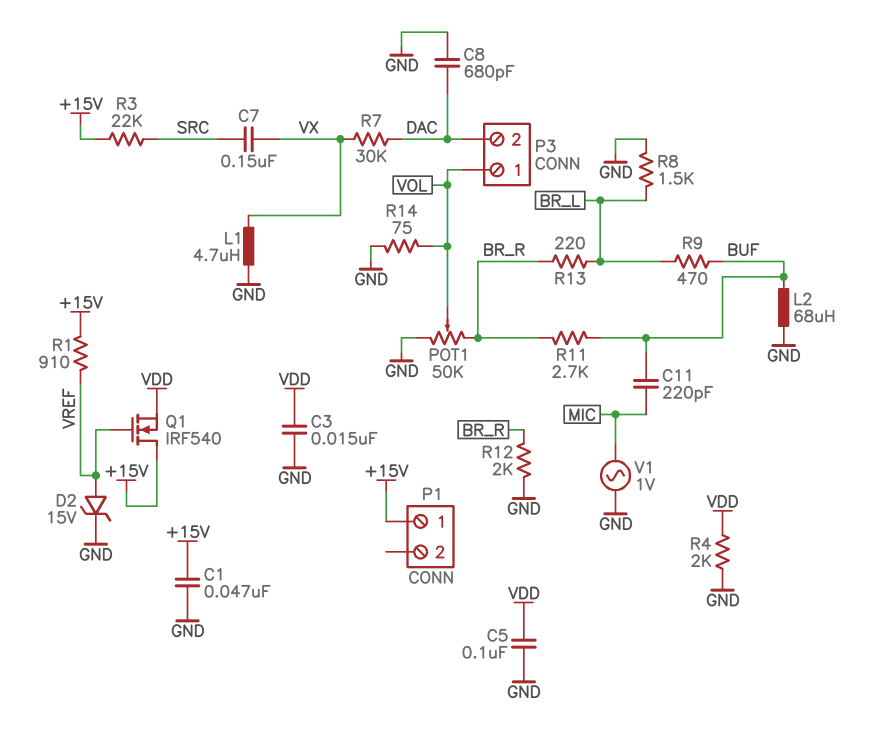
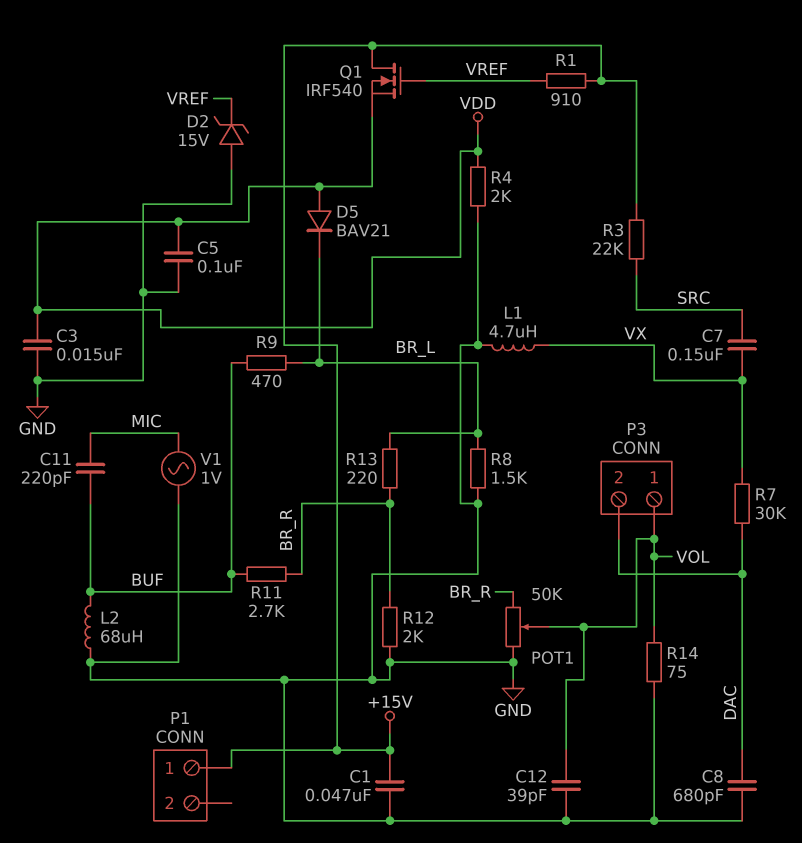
C12: none -> 39pF (GND, VOL)
D2: zener 15V (A VREF, K GND) -> zener 15V (A GND, K VREF)
D5: none -> diode BAV21 (A VDD, K BR_L)

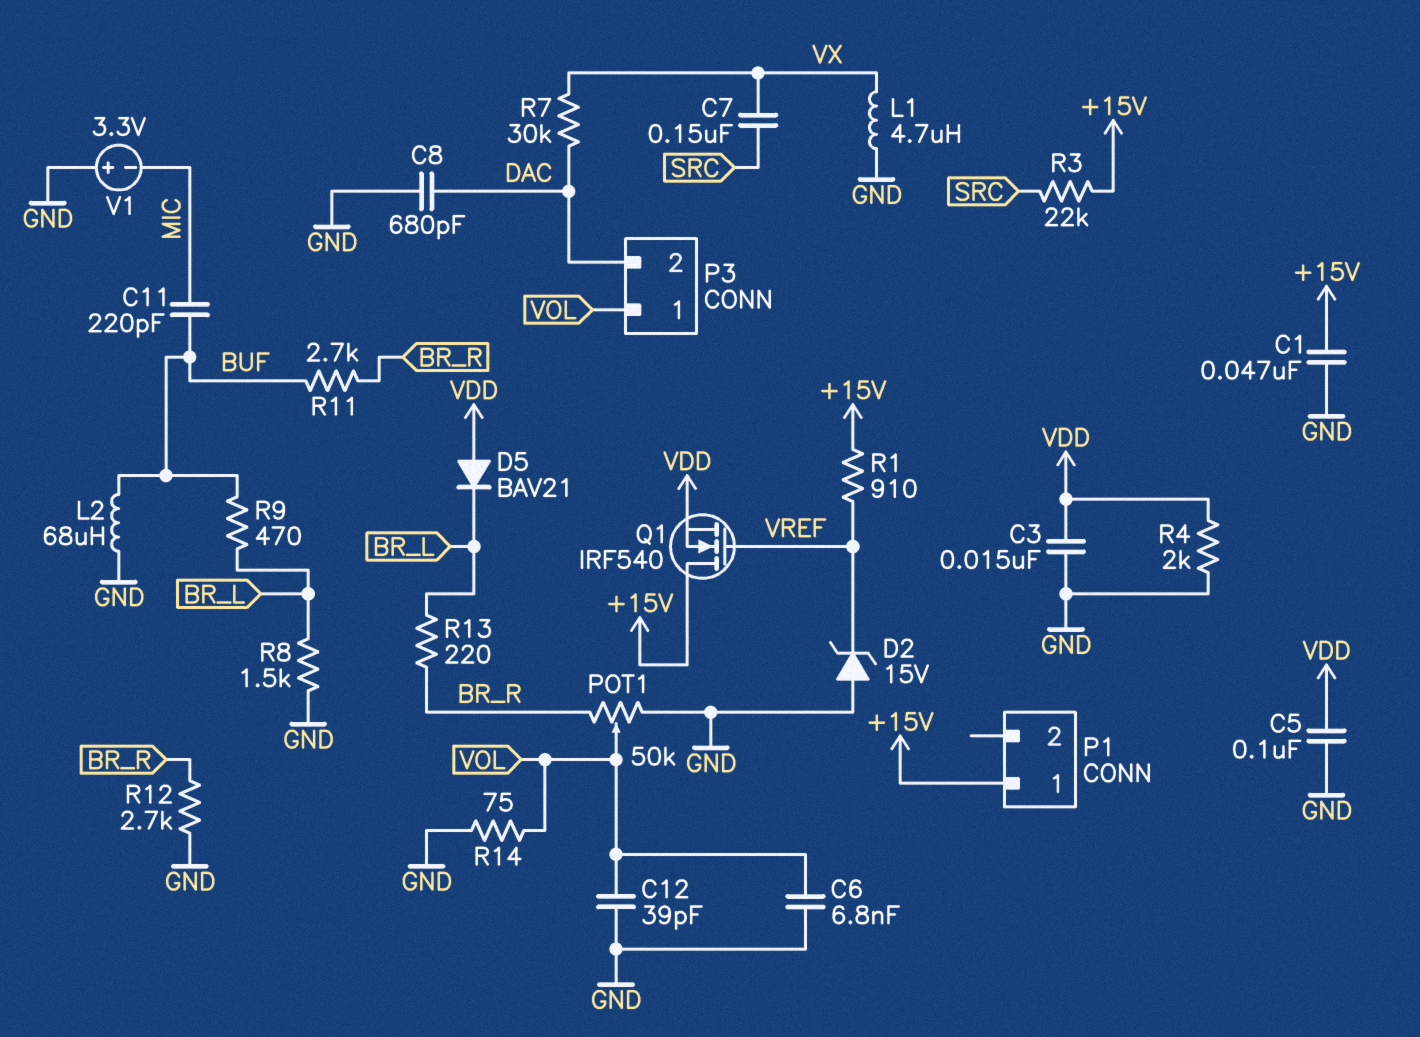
C6: none -> 6.8nF (GND, VOL)
R12: 2k (BR_R, GND) -> 2.7k (BR_R, GND)
V1: AC 1V (GND, MIC) -> 3.3V (plus GND, minus MIC)

